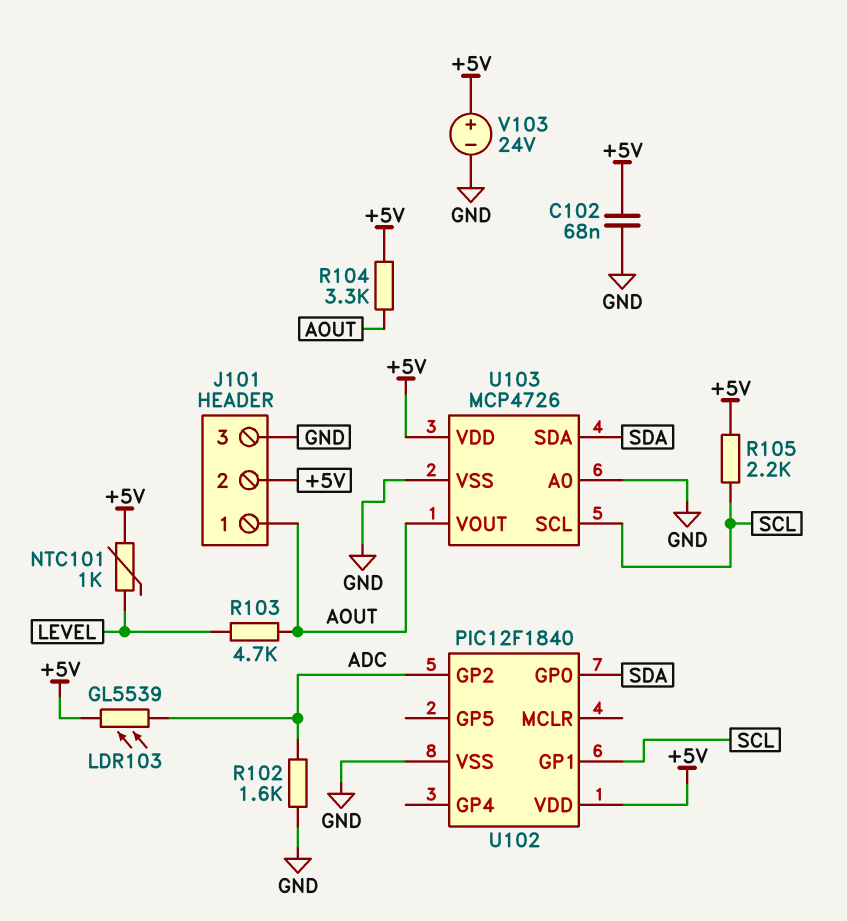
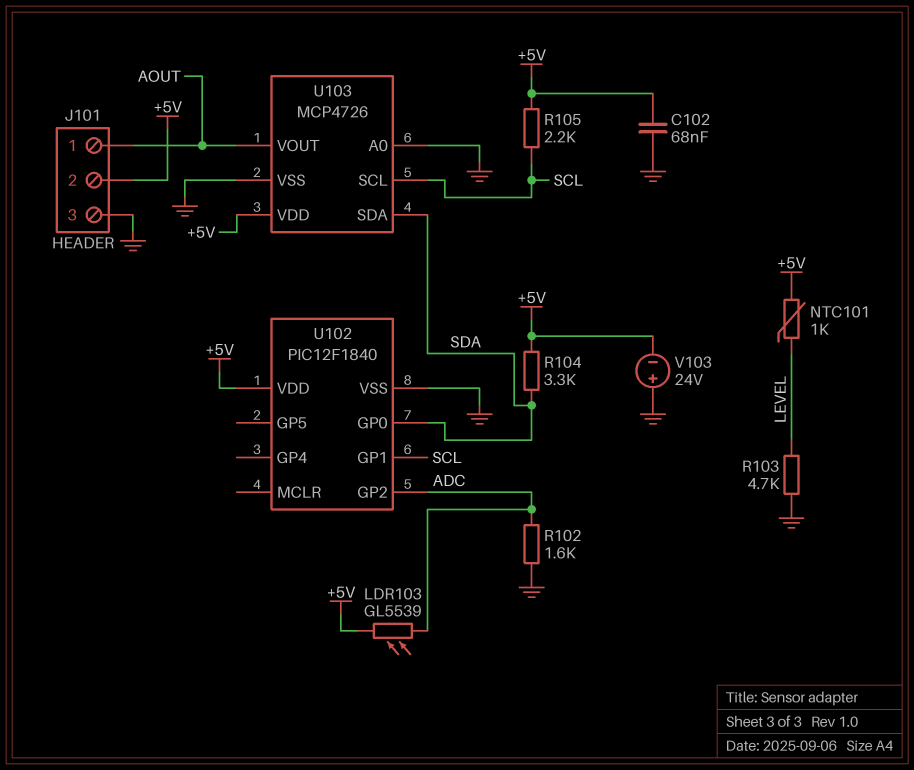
R103: 4.7k (AOUT, LEVEL) -> 4.7k (GND, LEVEL)
R104: 3.3k (+5V, AOUT) -> 3.3k (+5V, SDA)
V103: 24V (plus +5V, minus GND) -> 24V (plus GND, minus +5V)

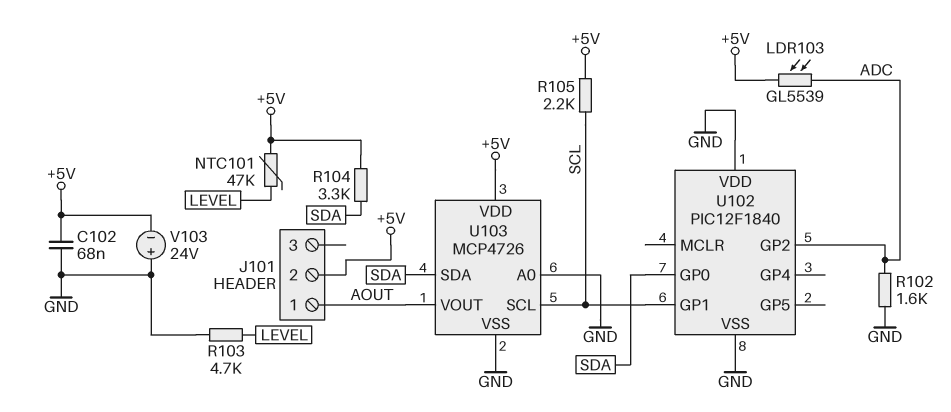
J101 pin 3: GND -> none
NTC101: 1k (+5V, LEVEL) -> 47k (+5V, LEVEL)
U102 pin VDD: +5V -> GND

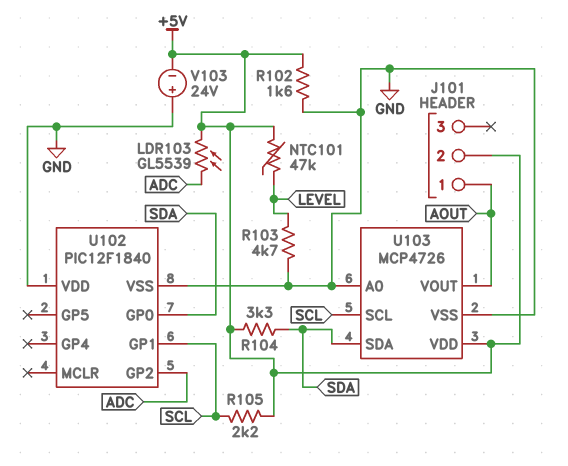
C102: 68nF (+5V, GND) -> none
R102: 1.6k (ADC, GND) -> 1.6k (+5V, GND)

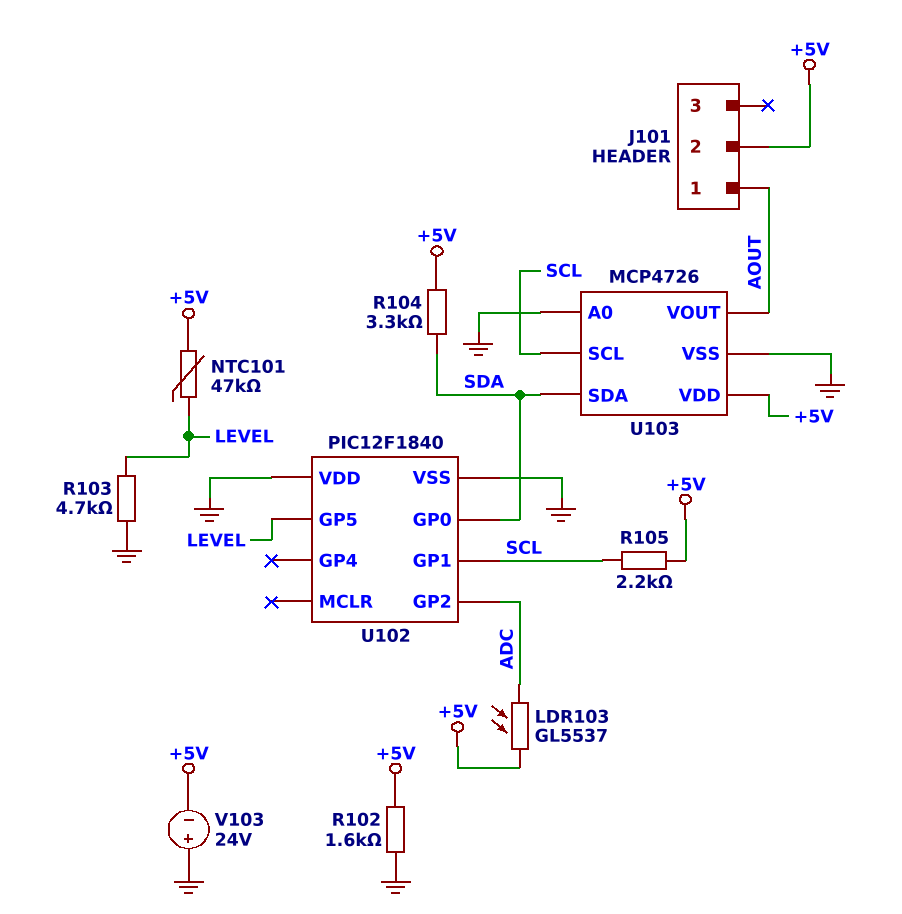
LDR103: GL5539 (+5V, ADC) -> GL5537 (+5V, ADC)
U102 pin GP5: none -> LEVEL

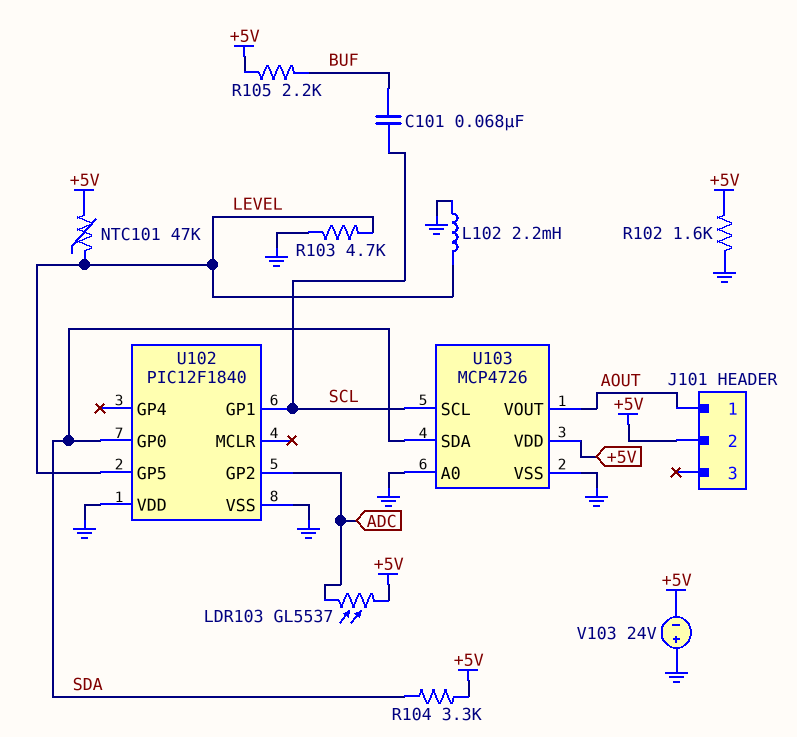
C101: none -> 68nF (BUF, SCL)
L102: none -> 2.2mH (GND, LEVEL)
R105: 2.2k (+5V, SCL) -> 2.2k (+5V, BUF)

